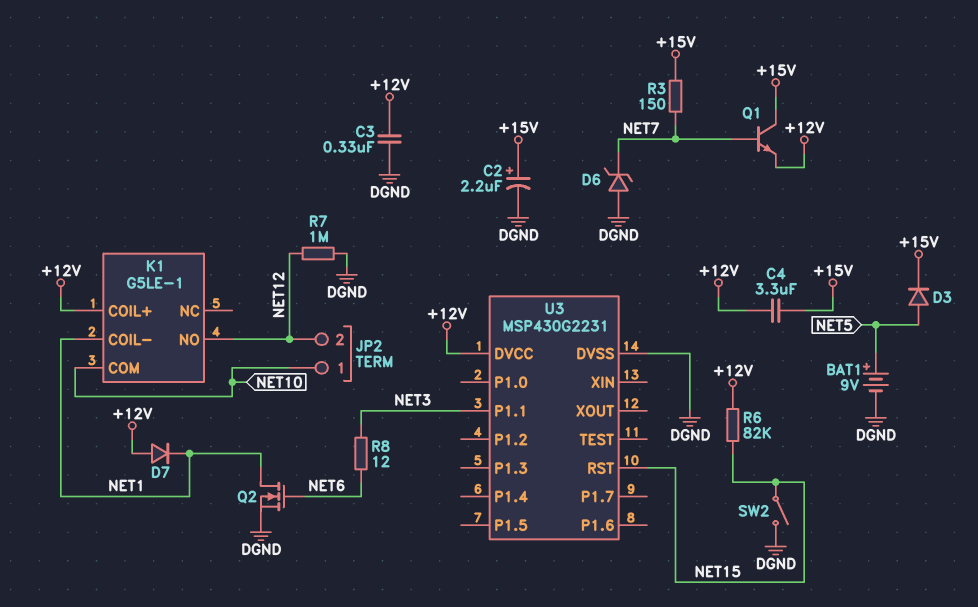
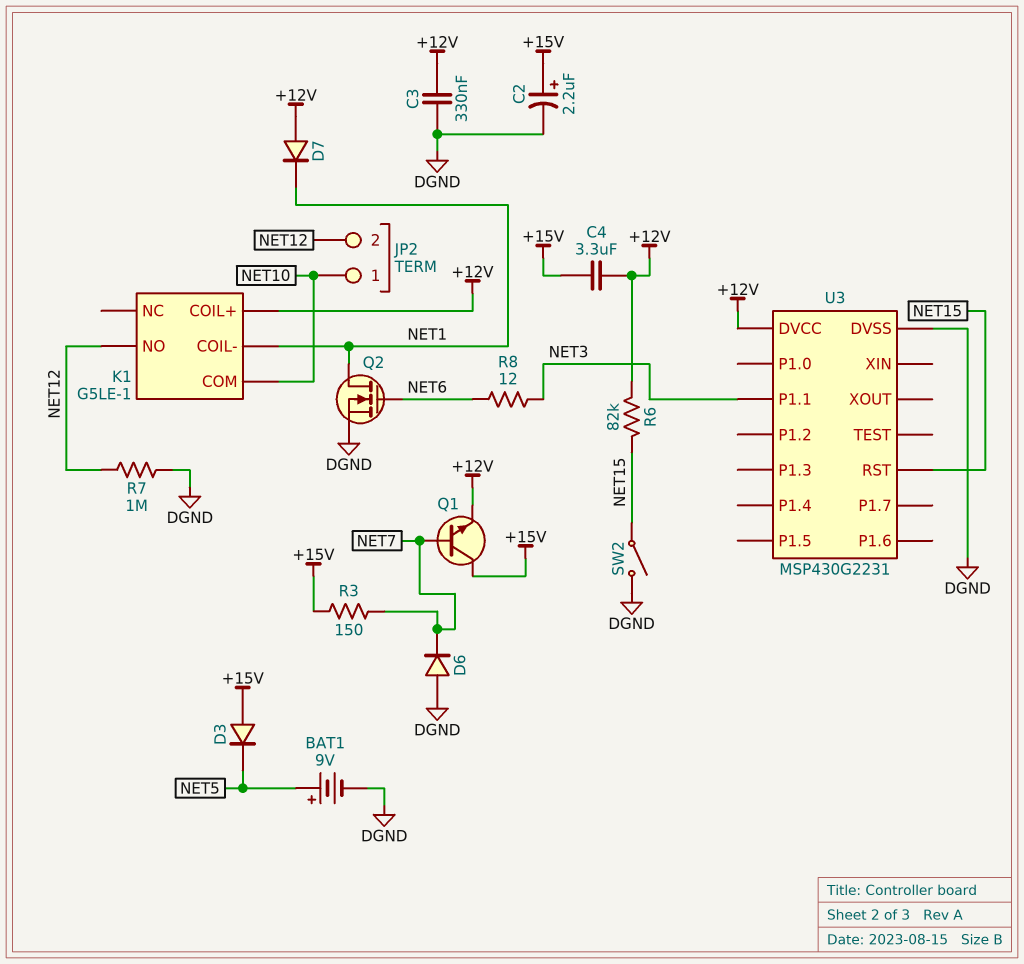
D3: diode (A NET5, K +15V) -> diode (A +15V, K NET5)
D6: zener (A DGND, K NET7) -> diode (A DGND, K NET7)

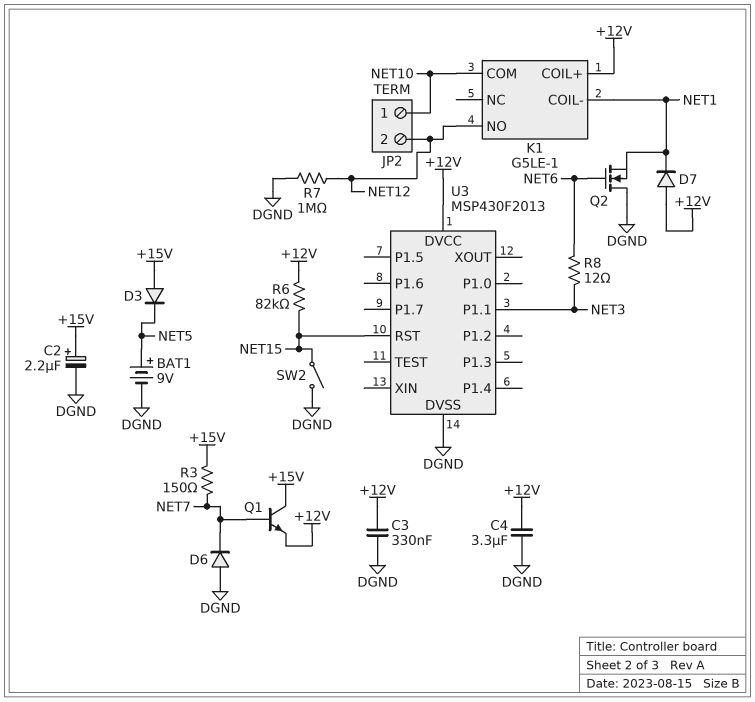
C4: 3.3uF (+12V, +15V) -> 3.3uF (+12V, DGND)
Q2: NMOS (G NET6, D NET1, S DGND) -> NMOS (G NET6, D DGND, S NET1)
U3: MSP430G2231 -> MSP430F2013

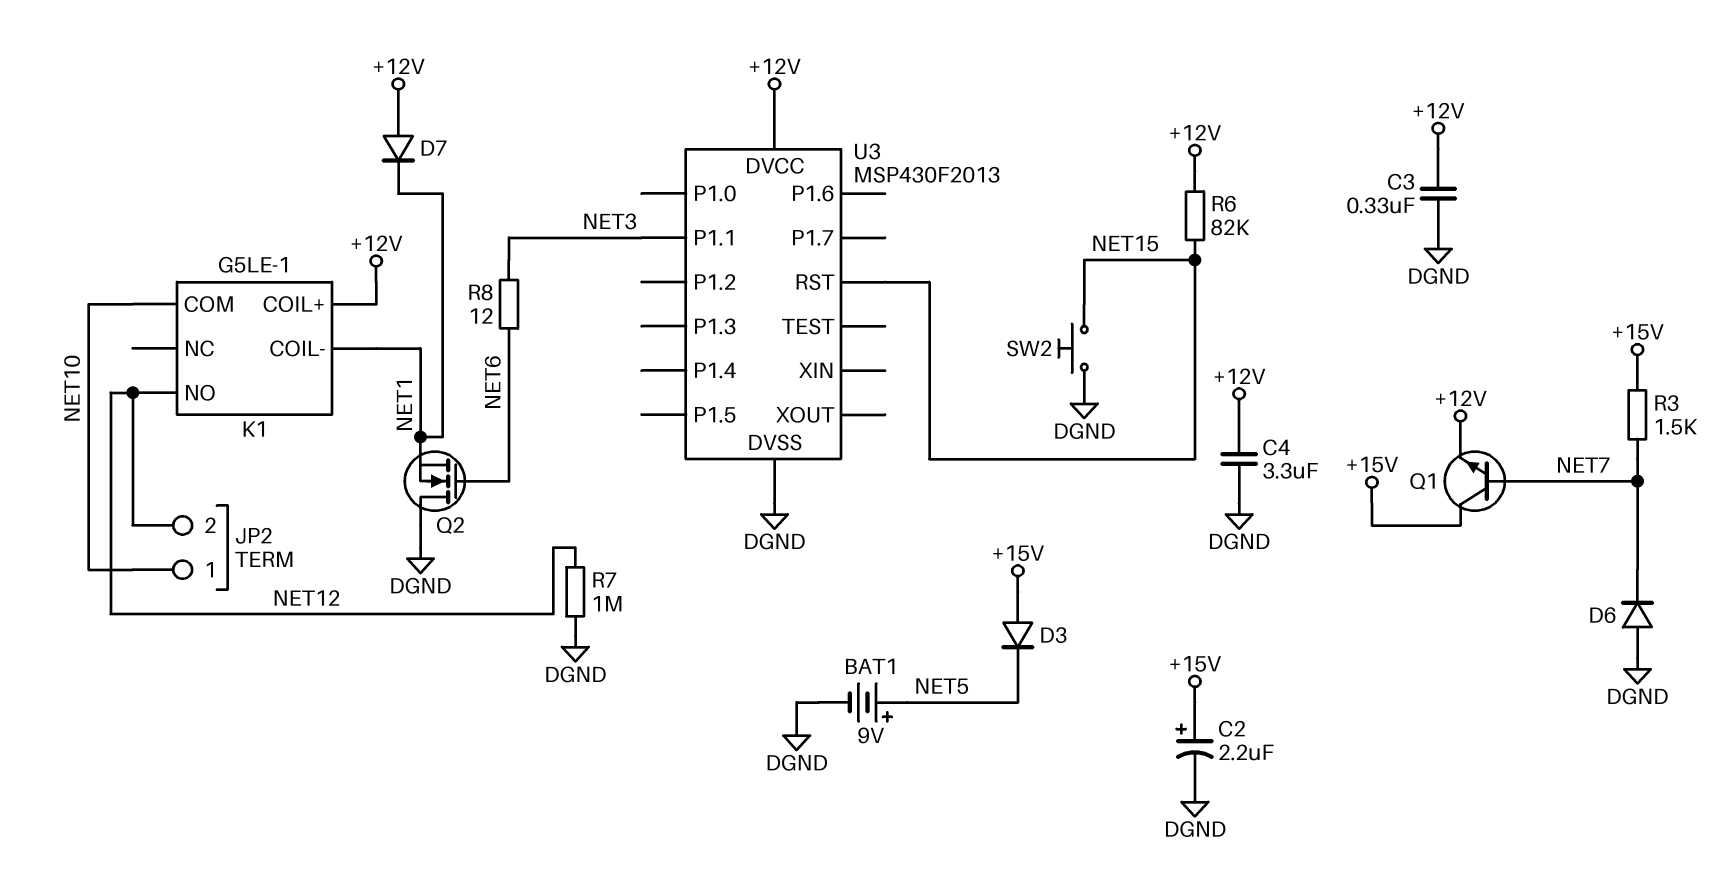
R3: 150 (+15V, NET7) -> 1.5k (+15V, NET7)
SW2: switch (DGND, NET15) -> button (DGND, NET15)

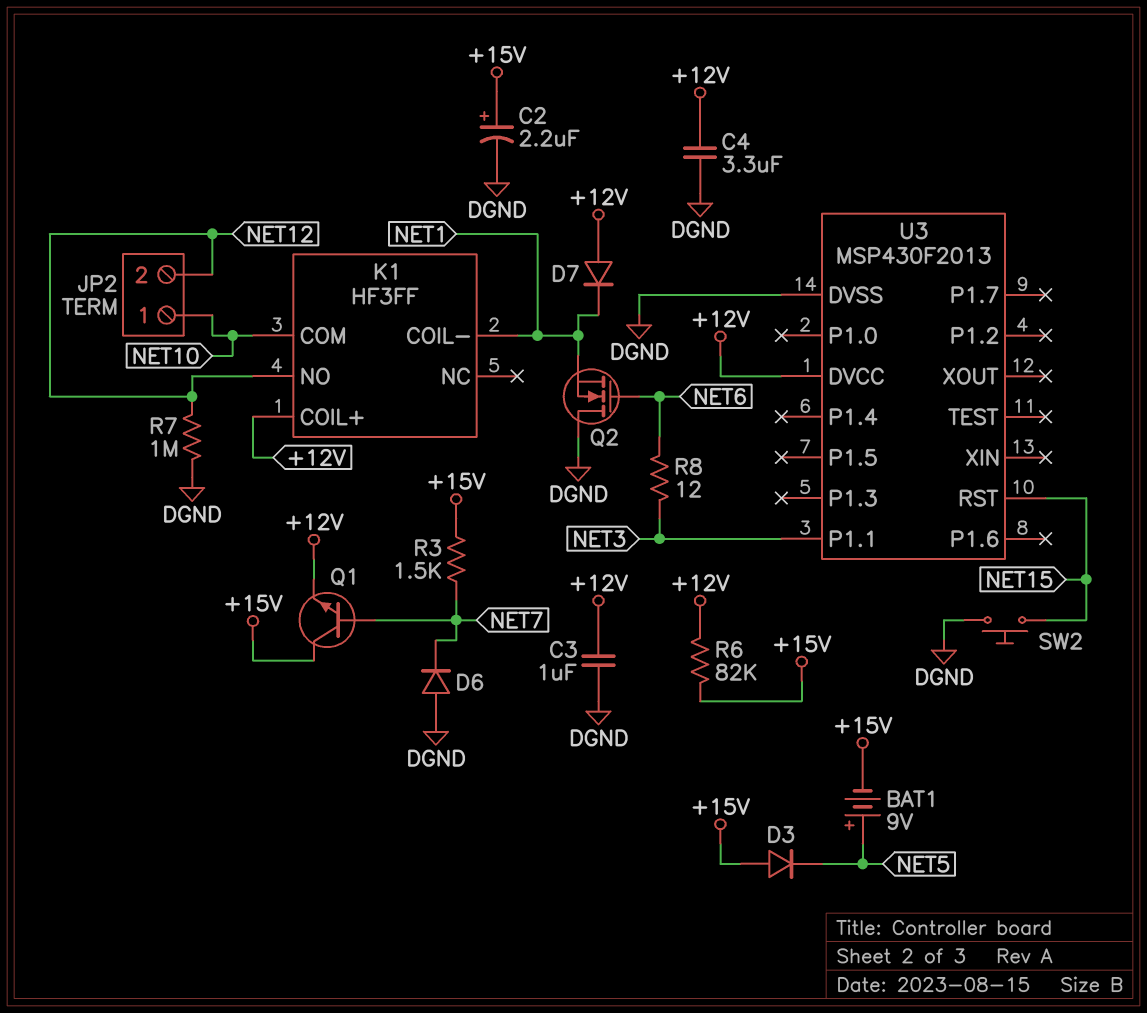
BAT1: 9V (plus NET5, minus DGND) -> 9V (plus NET5, minus +15V)
C3: 330nF (+12V, DGND) -> 1uF (+12V, DGND)
K1: G5LE-1 -> HF3FF
R6: 82k (+12V, NET15) -> 82k (+12V, +15V)

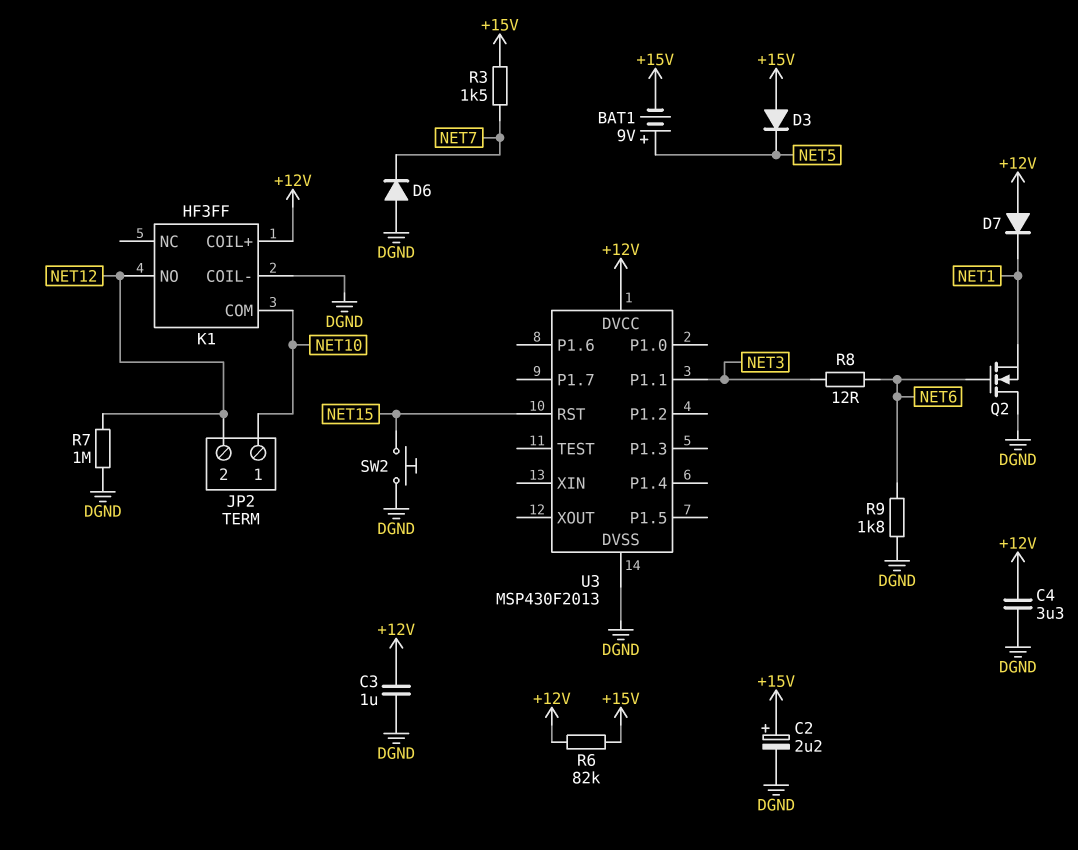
K1 pin COIL-: NET1 -> DGND
Q1: NPN (B NET7, C +15V, E +12V) -> none
R9: none -> 1.8k (DGND, NET6)

